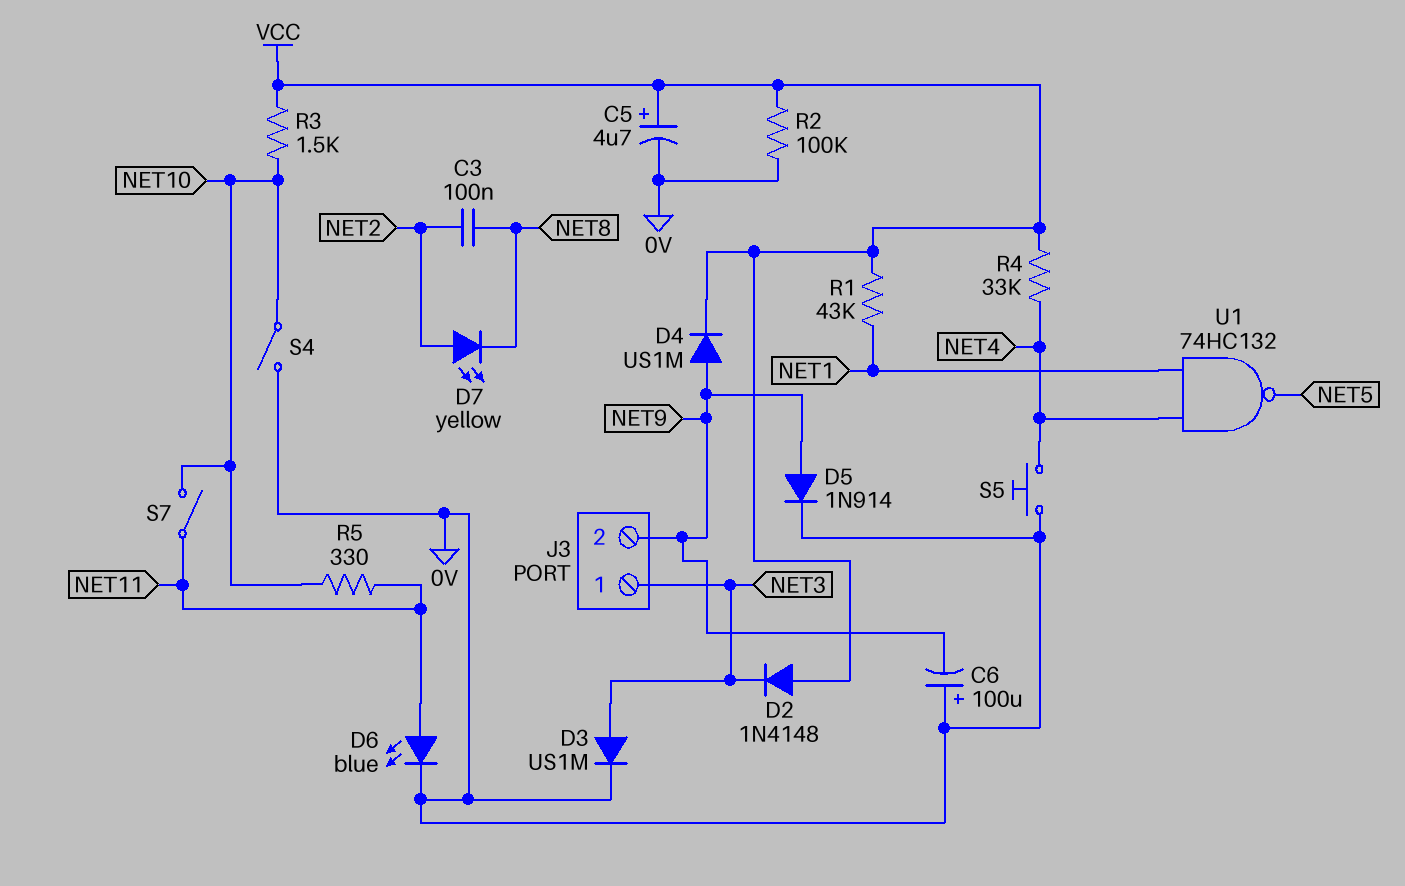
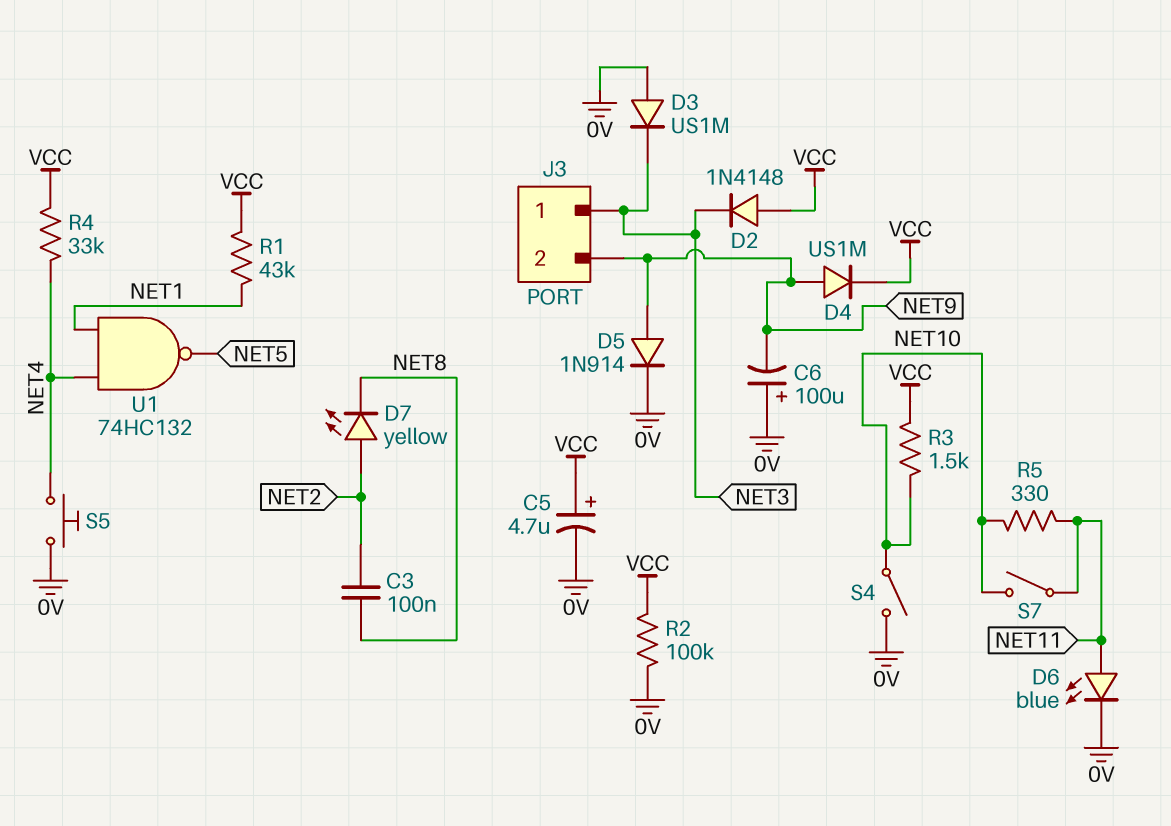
D3: diode US1M (A NET3, K 0V) -> diode US1M (A 0V, K NET3)

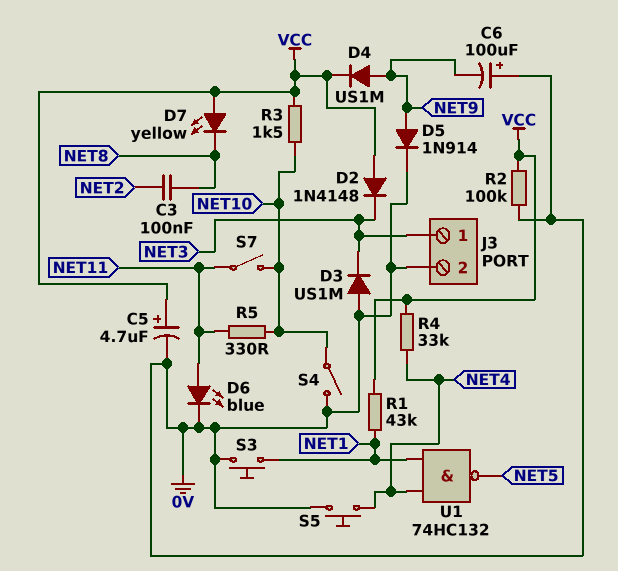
D7: LED yellow (A NET2, K NET8) -> LED yellow (A VCC, K NET8)
J3 pin 2: NET9 -> 0V
S3: none -> button (0V, NET1)

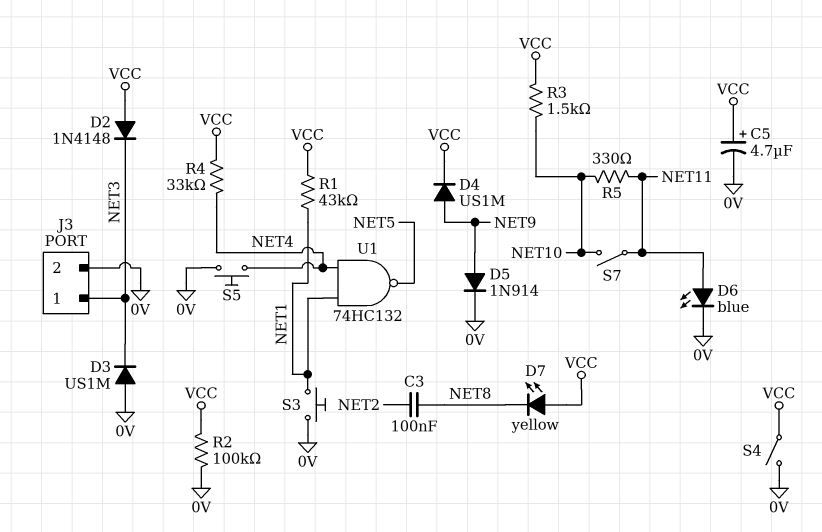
C6: 100uF (plus 0V, minus NET9) -> none
S4: switch (0V, NET10) -> switch (0V, VCC)

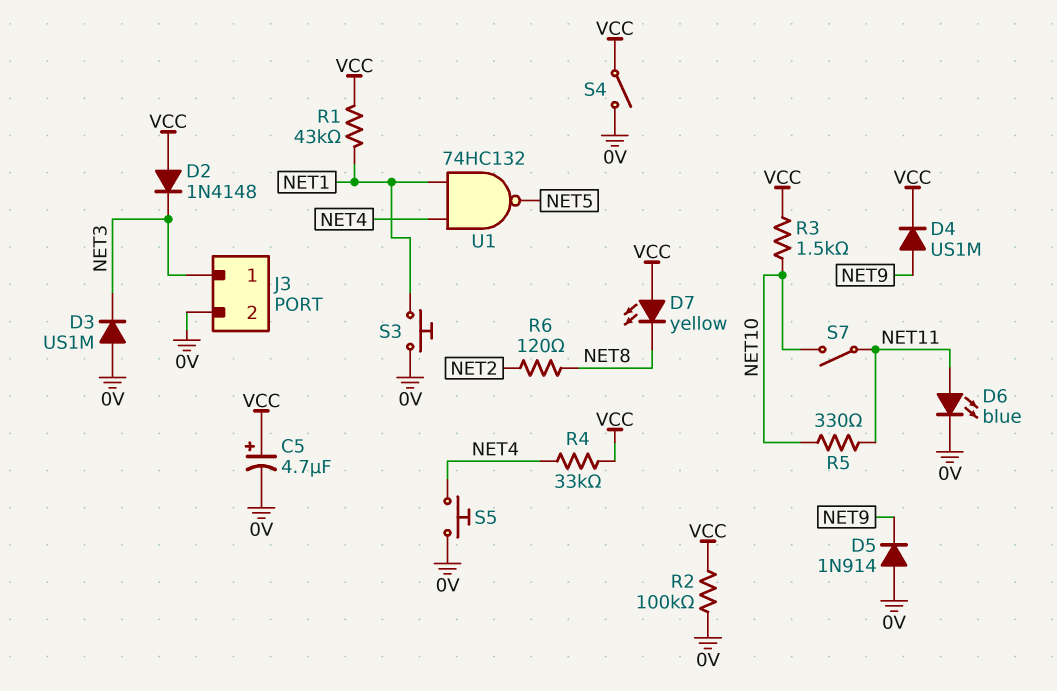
C3: 100nF (NET2, NET8) -> none
D5: diode 1N914 (A NET9, K 0V) -> diode 1N914 (A 0V, K NET9)
R6: none -> 120 (NET2, NET8)

